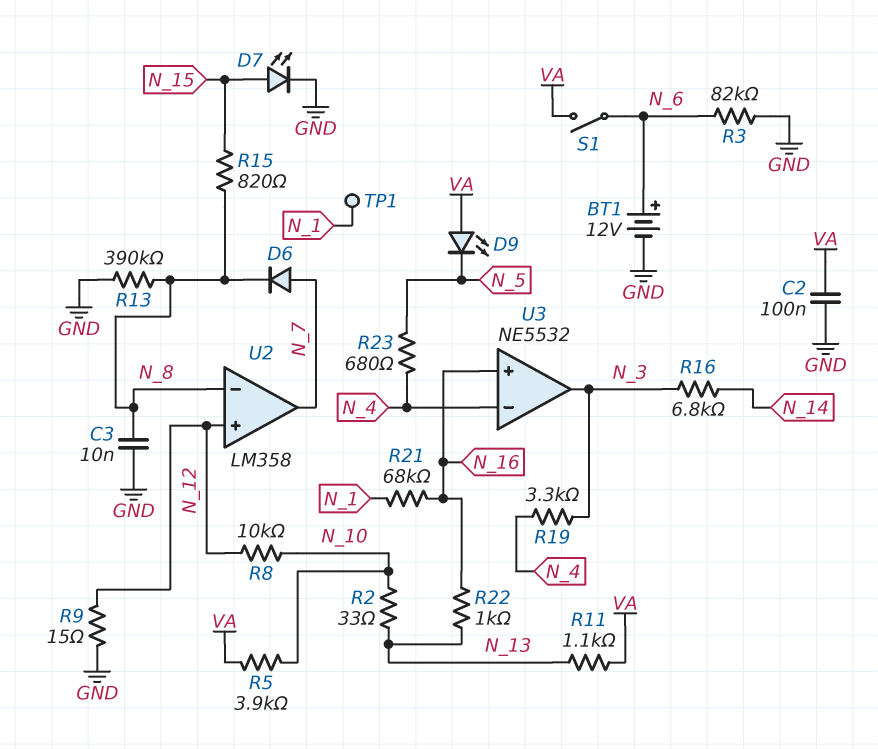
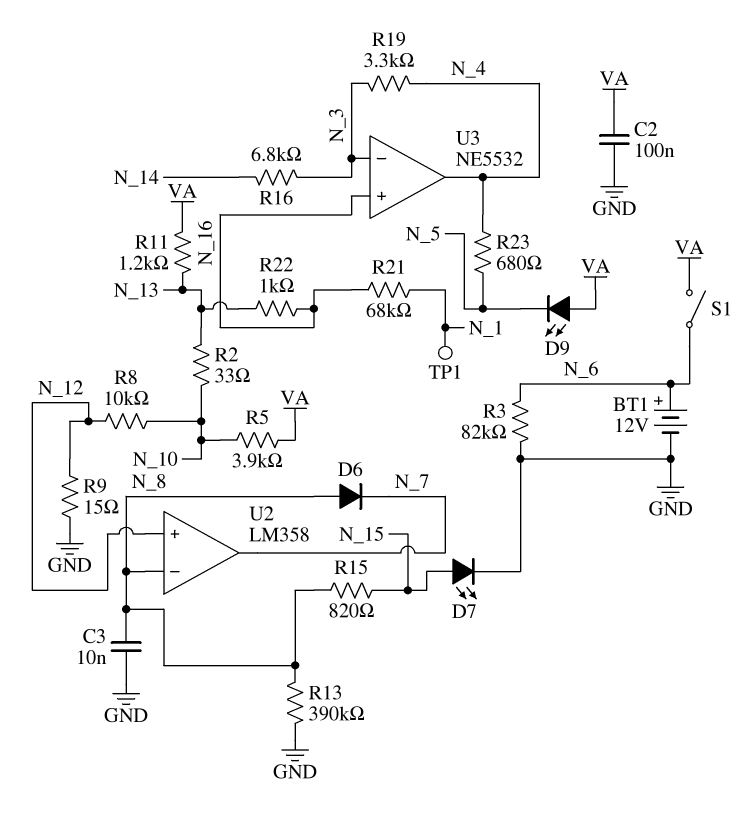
D6: diode (A N_7, K N_8) -> diode (A N_8, K N_7)
R11: 1.1k (N_13, VA) -> 1.2k (N_13, VA)
U3 pin in-: N_4 -> N_3
U3 pin out: N_3 -> N_4

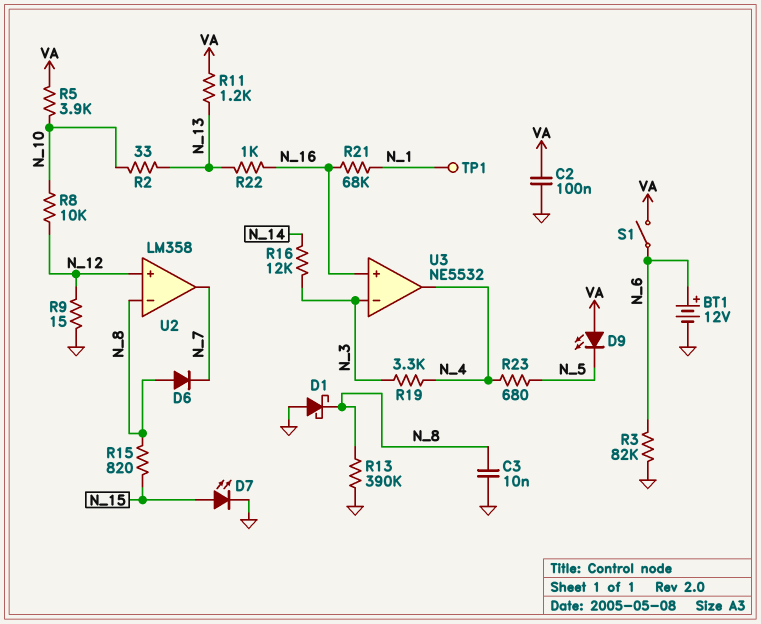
D1: none -> schottky (A GND, K N_8)
R16: 6.8k (N_3, N_14) -> 12k (N_3, N_14)

